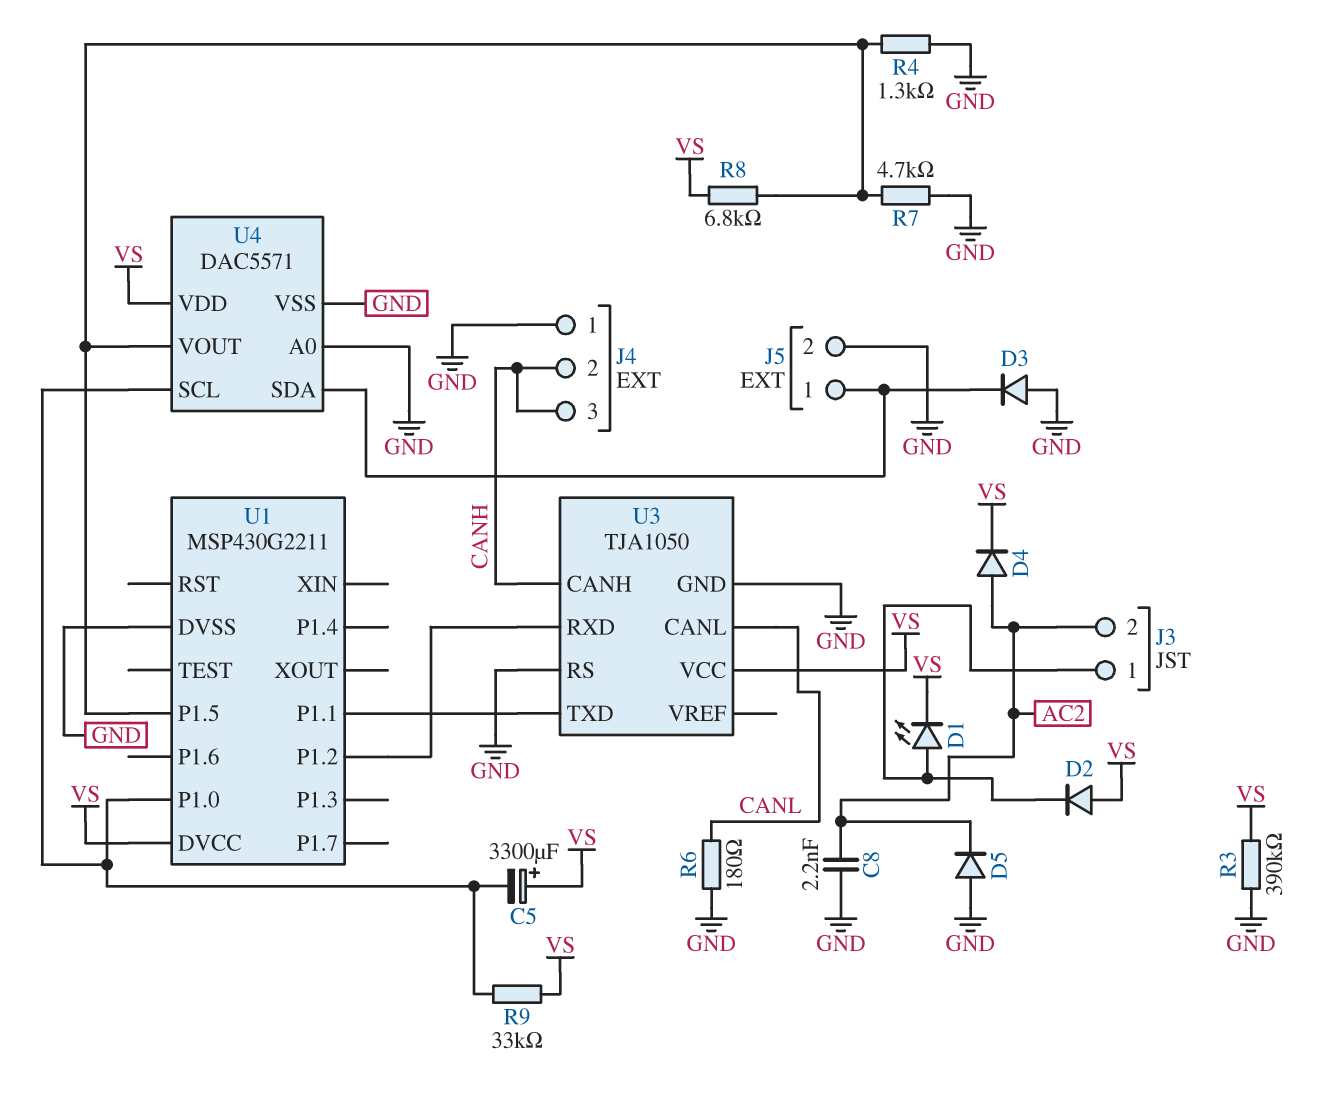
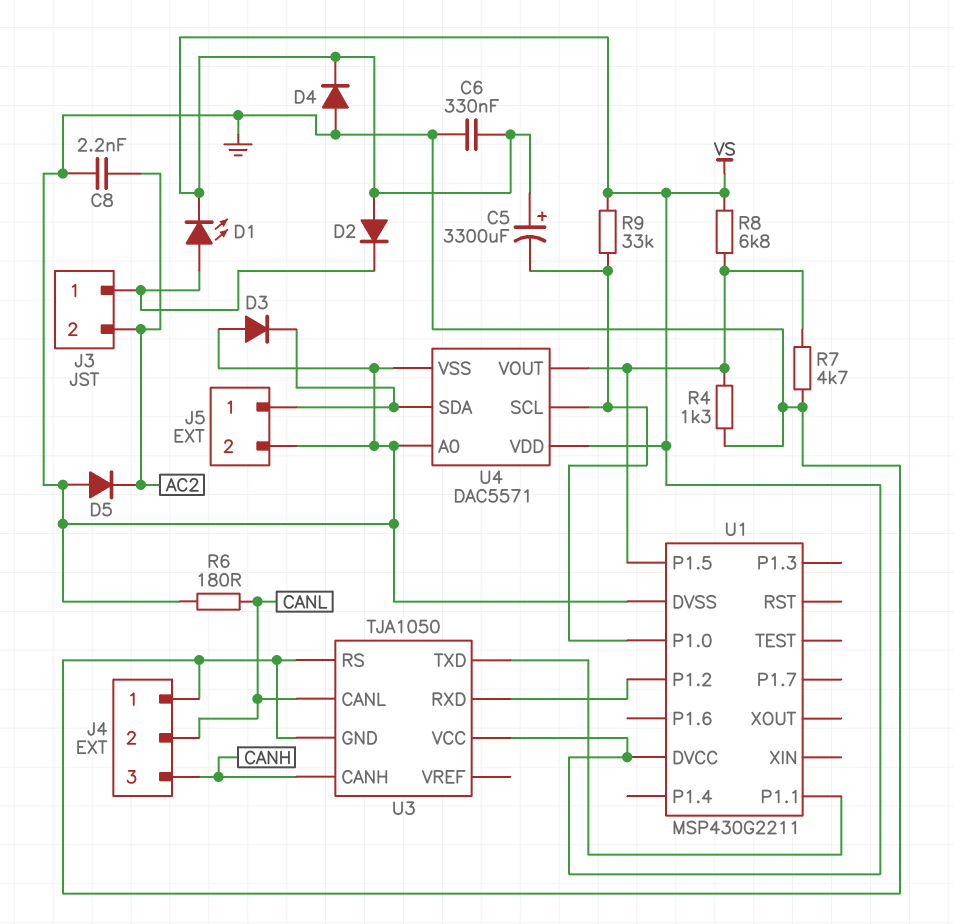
C6: none -> 330nF (GND, VS)
D4: diode (A AC2, K VS) -> diode (A GND, K VS)
J4 pin 2: CANH -> CANL
R3: 390k (GND, VS) -> none

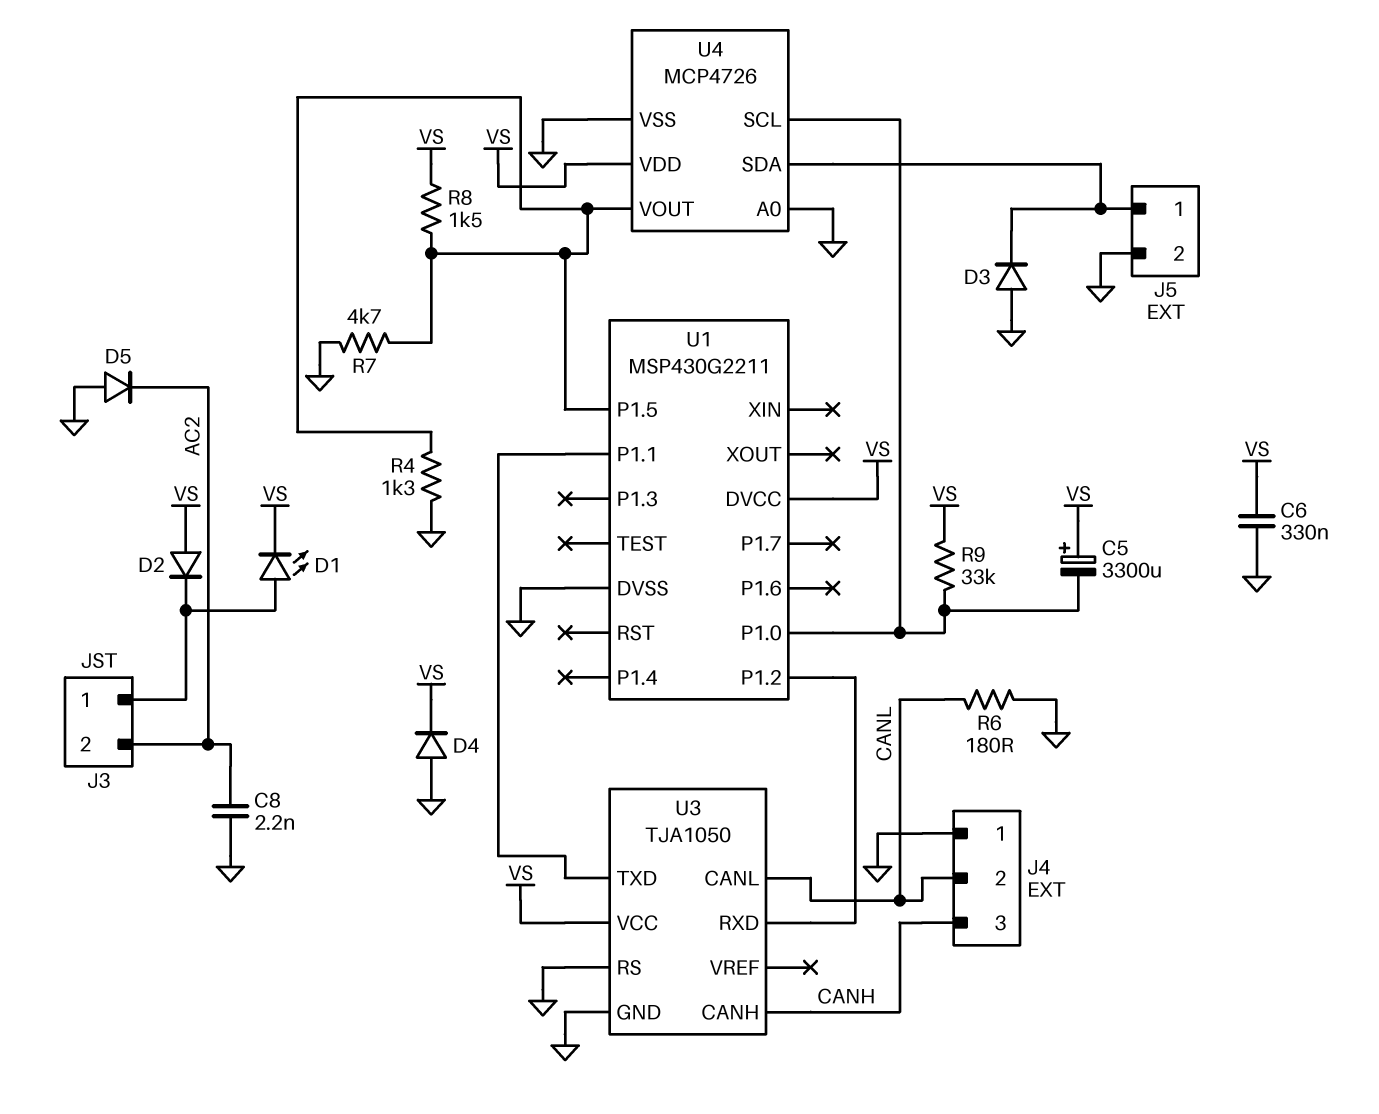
R8: 6.8k (U1/P1.5, VS) -> 1.5k (U1/P1.5, VS)
U4: DAC5571 -> MCP4726

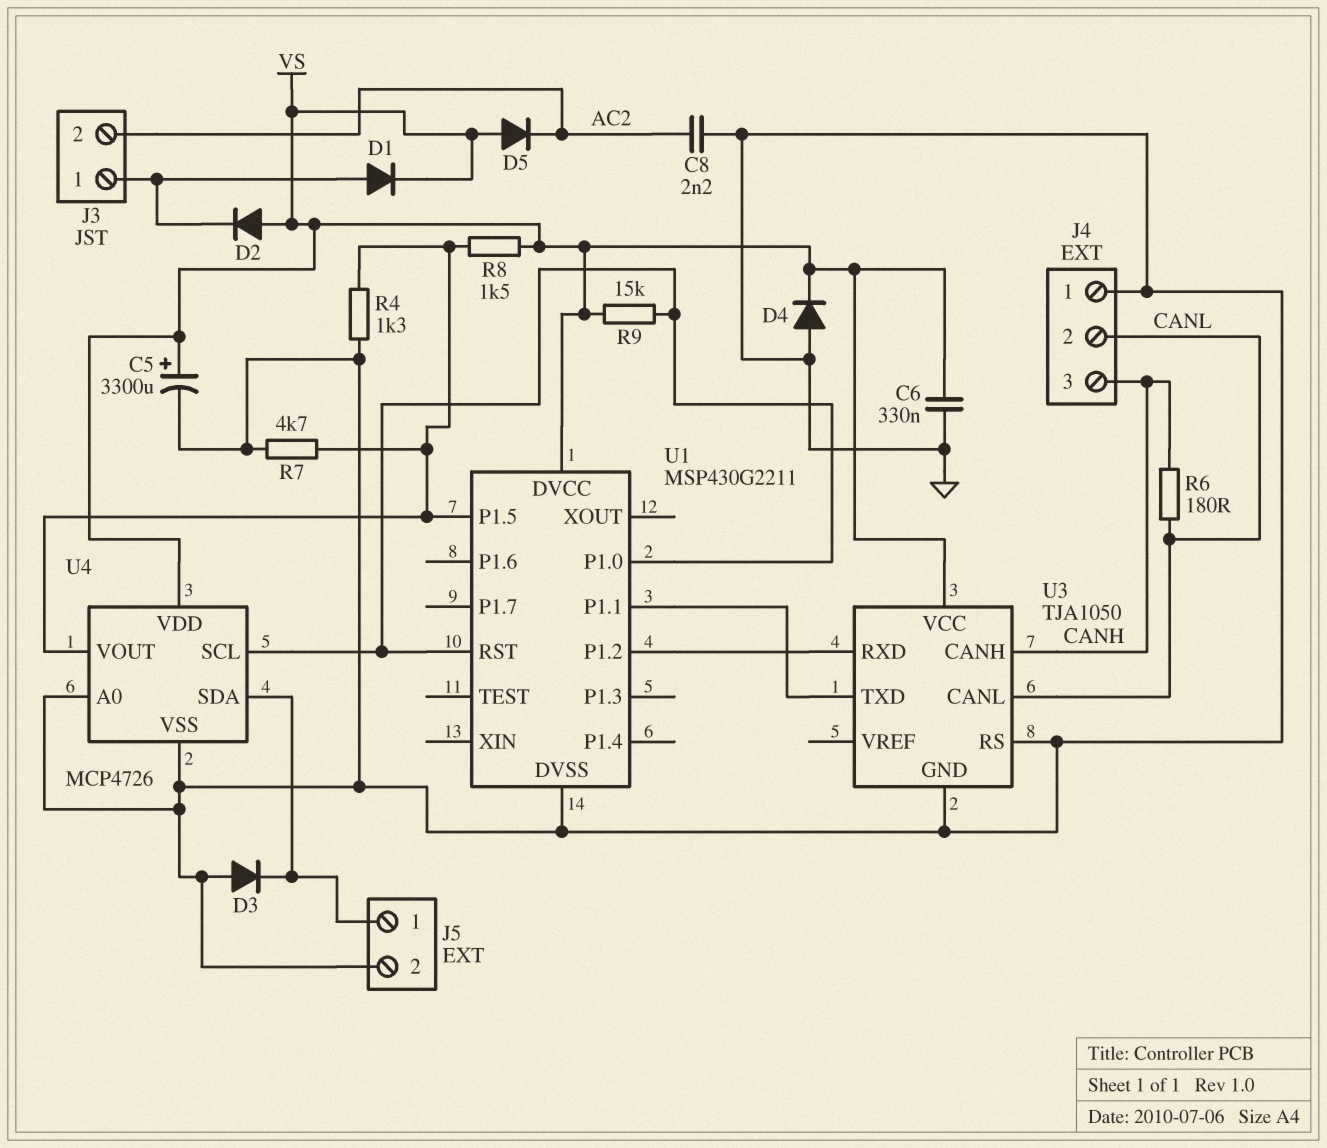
C5: 3300uF (plus VS, minus U1/P1.0) -> 3300uF (plus VS, minus GND)
D1: LED (A J3/1, K VS) -> diode (A J3/1, K VS)
D5: diode (A GND, K AC2) -> diode (A VS, K AC2)
R6: 180 (CANL, GND) -> 180 (CANH, CANL)
R9: 33k (U1/P1.0, VS) -> 15k (U1/P1.0, VS)
U1 pin RST: none -> U1/P1.0

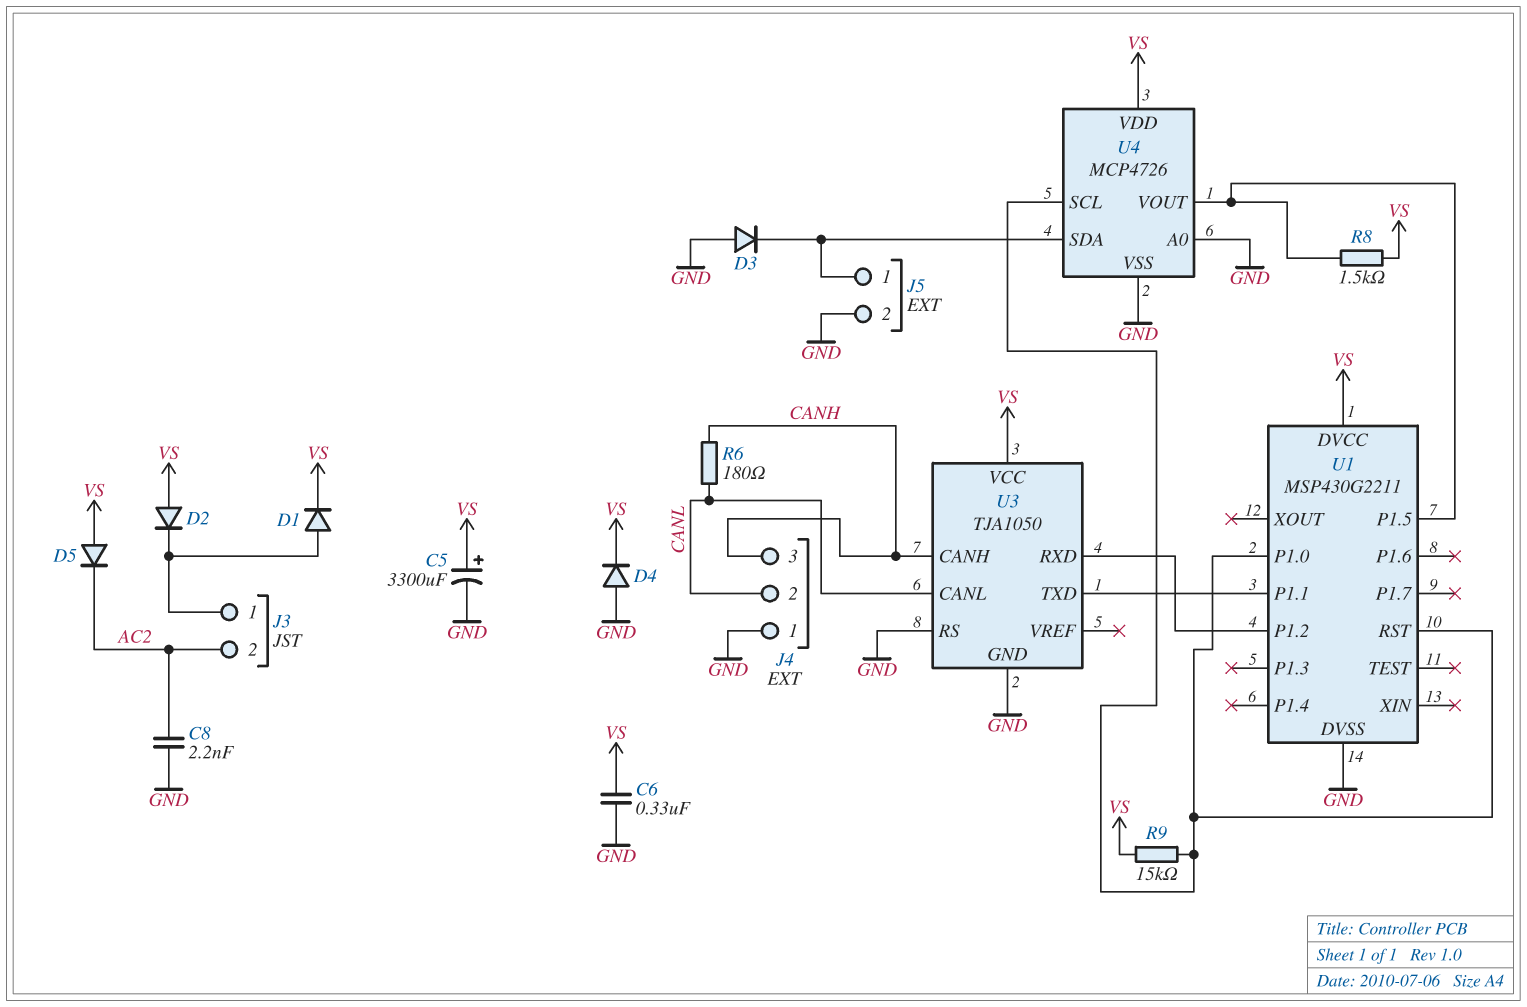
R4: 1.3k (GND, U1/P1.5) -> none
R7: 4.7k (GND, U1/P1.5) -> none

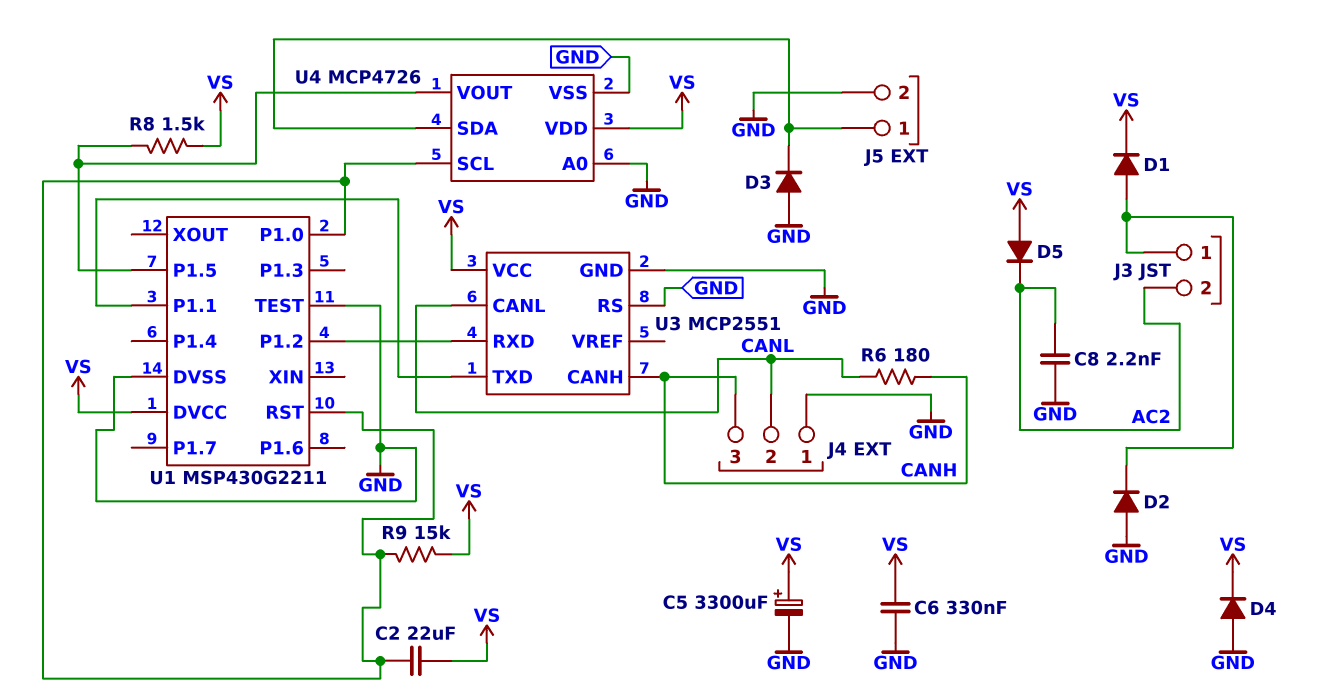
C2: none -> 22uF (U1/P1.0, VS)
D2: diode (A VS, K J3/1) -> diode (A GND, K J3/1)
U1 pin TEST: none -> GND
U3: TJA1050 -> MCP2551

